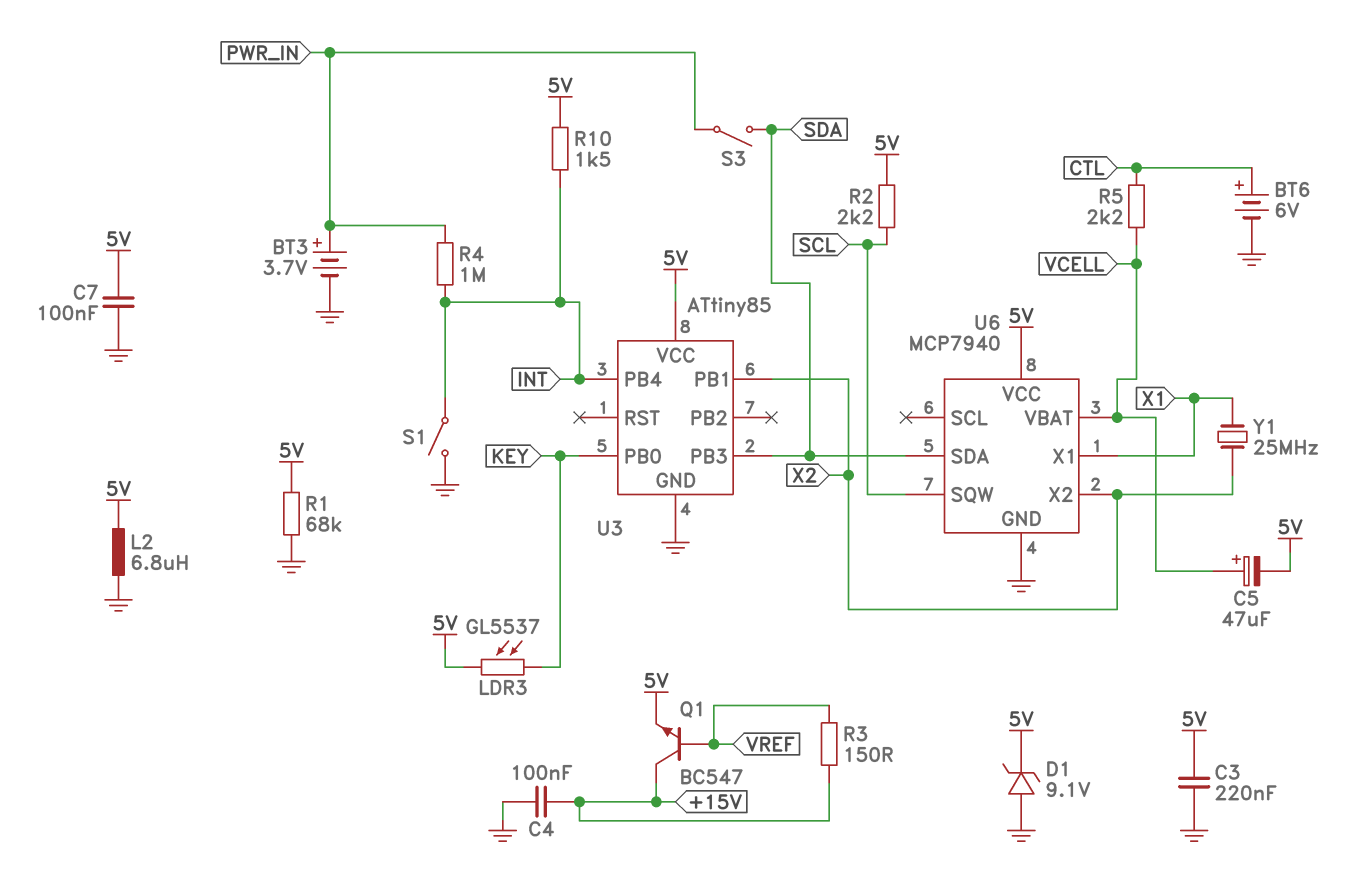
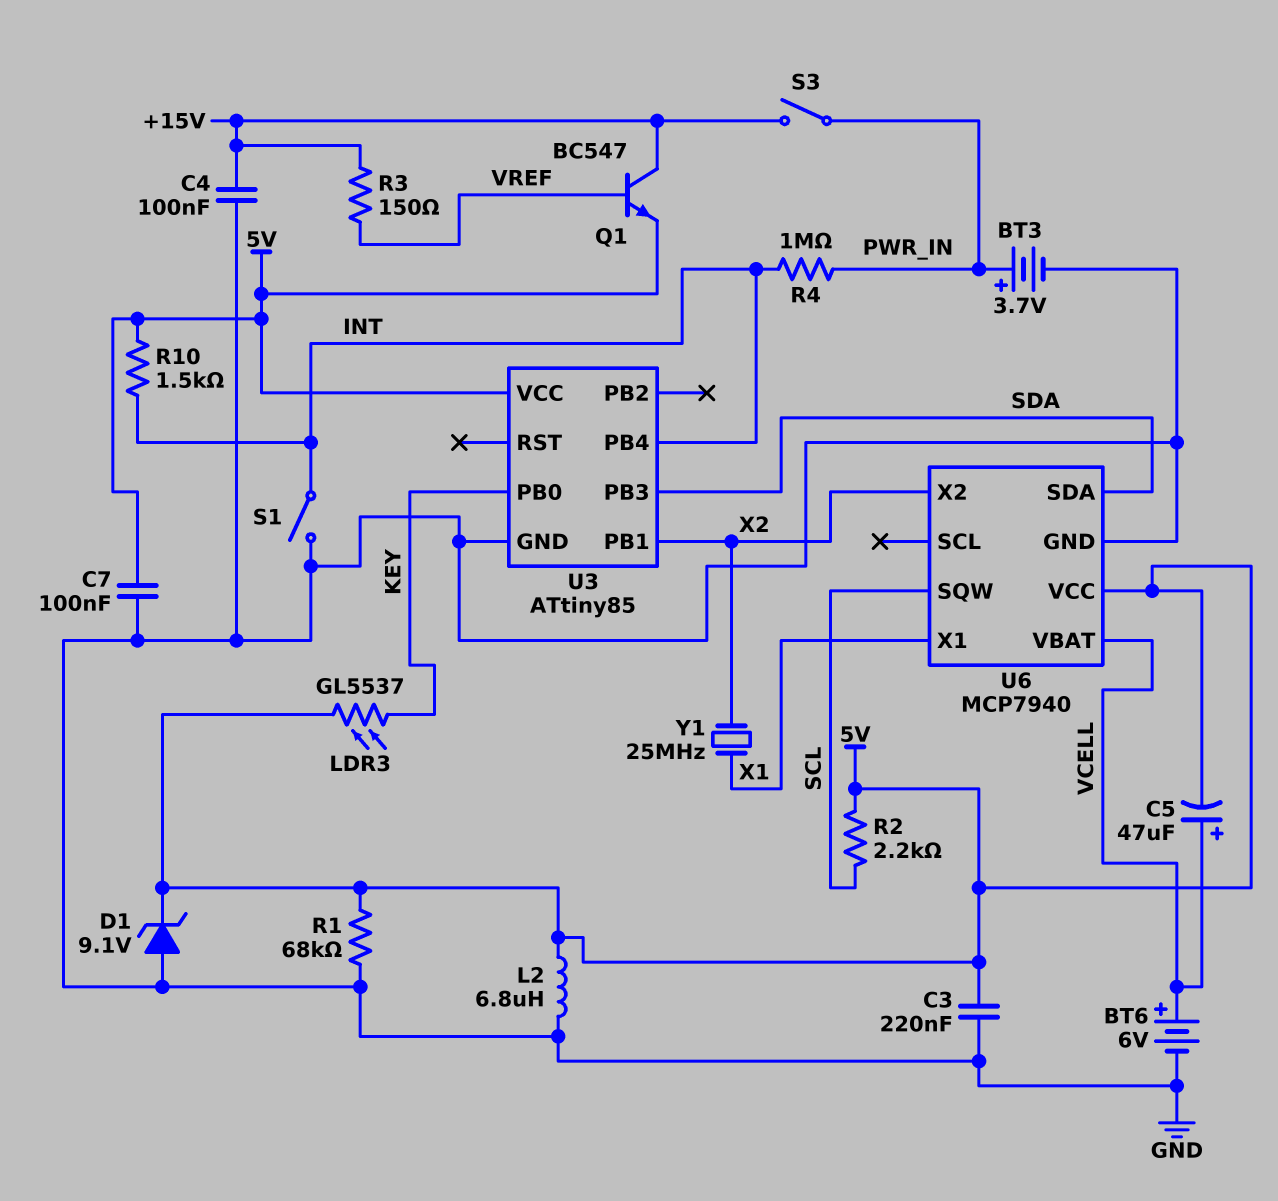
BT6: 6V (plus CTL, minus GND) -> 6V (plus VCELL, minus GND)
R5: 2.2k (CTL, VCELL) -> none
S3: switch (PWR_IN, SDA) -> switch (+15V, PWR_IN)

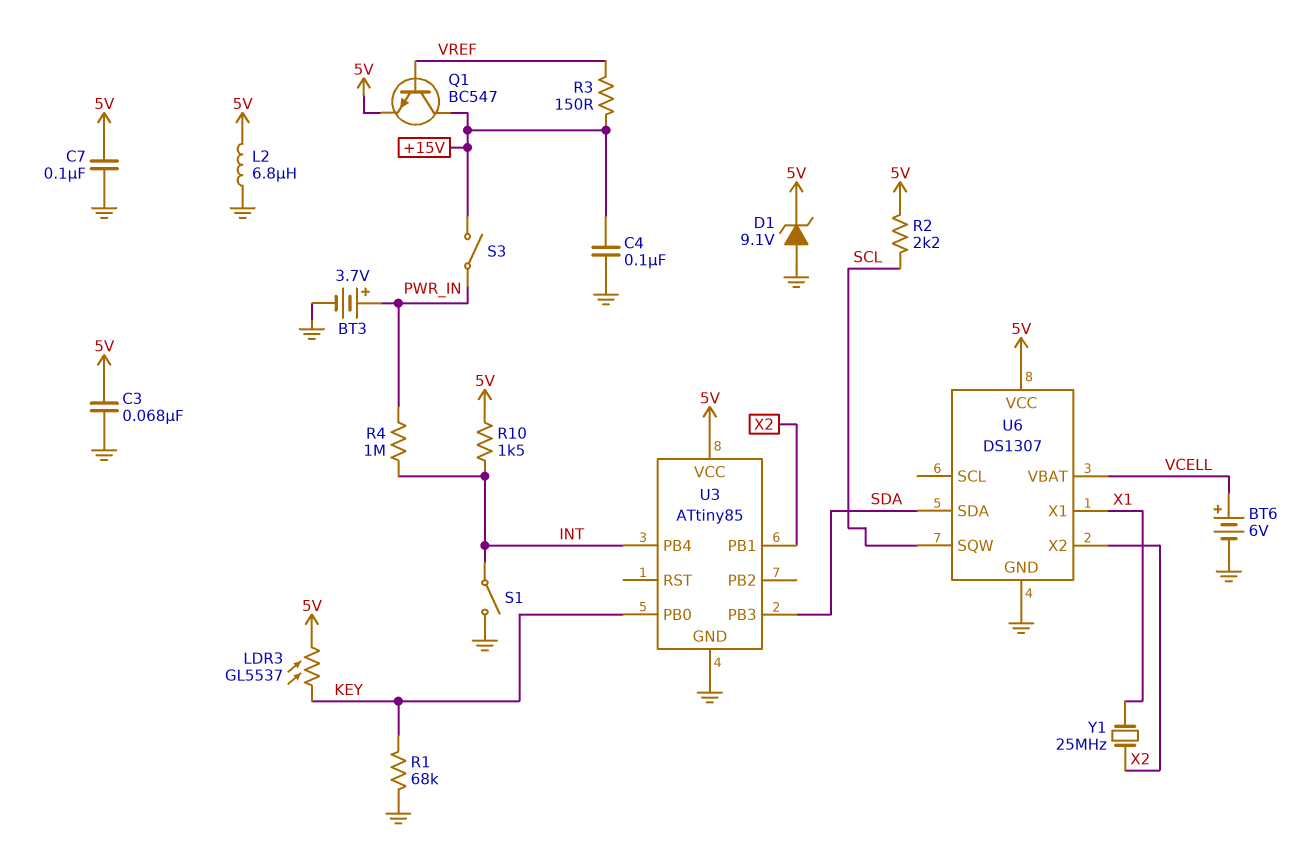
C3: 220nF (5V, GND) -> 68nF (5V, GND)
C5: 47uF (plus VCELL, minus 5V) -> none
R1: 68k (5V, GND) -> 68k (GND, KEY)
U6: MCP7940 -> DS1307

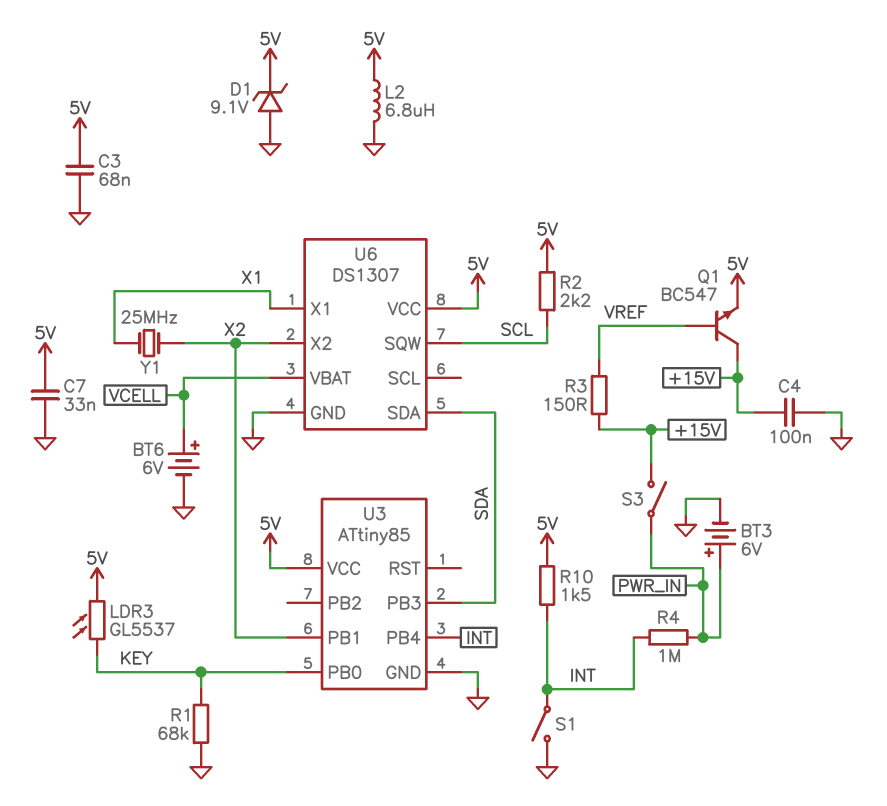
BT3: 3.7V (plus PWR_IN, minus GND) -> 6V (plus PWR_IN, minus GND)
C7: 100nF (5V, GND) -> 33nF (5V, GND)

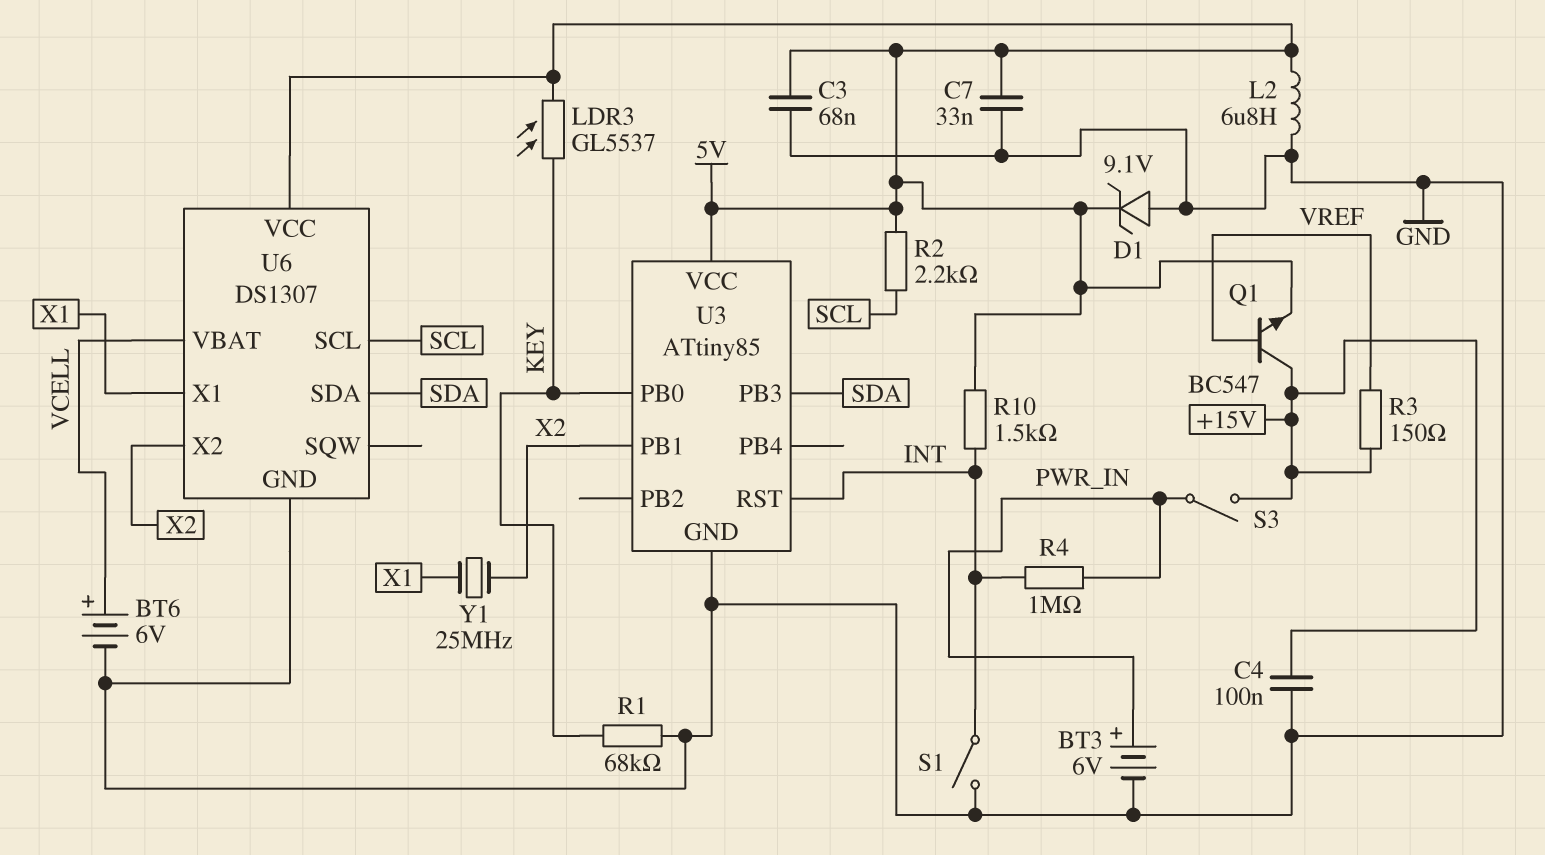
U3 pin PB4: INT -> none
U3 pin RST: none -> INT
U6 pin SCL: none -> SCL
U6 pin SQW: SCL -> none

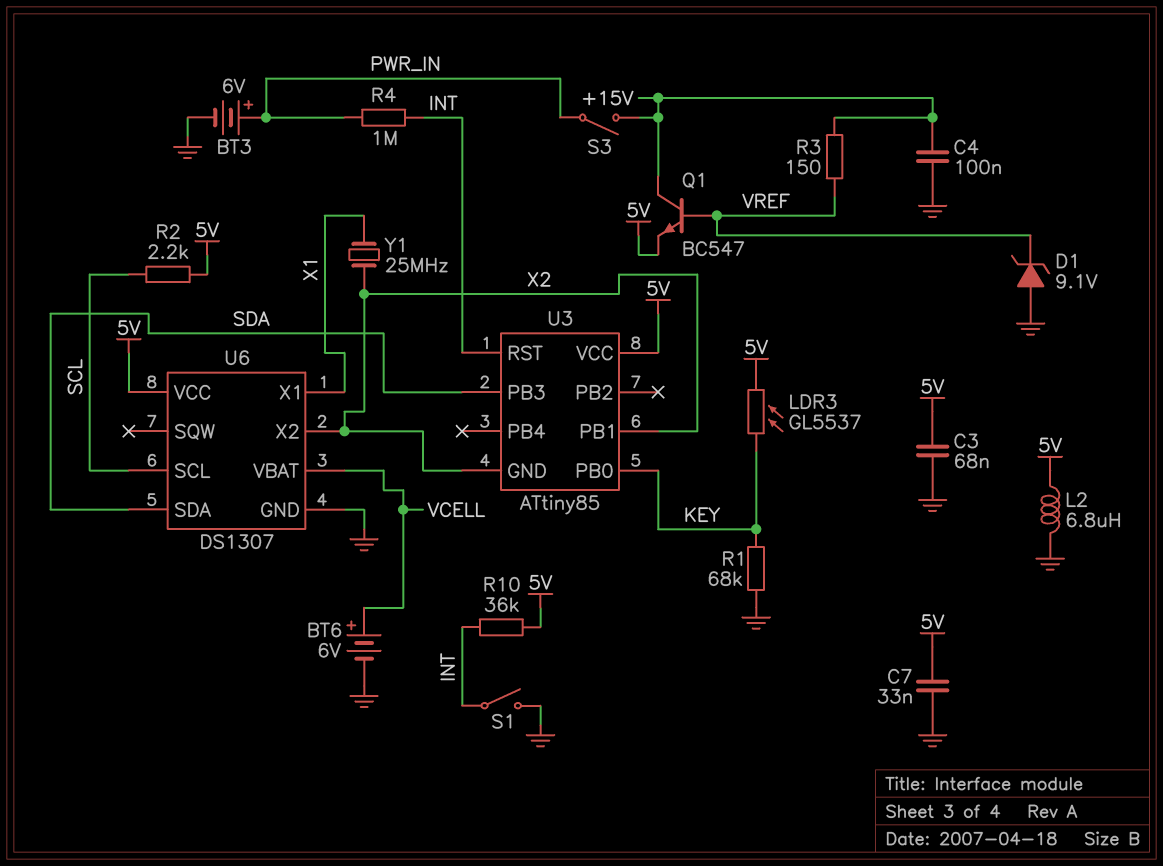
D1: zener 9.1V (A GND, K 5V) -> zener 9.1V (A GND, K VREF)
R10: 1.5k (5V, INT) -> 36k (5V, INT)
U3 pin GND: GND -> X2

